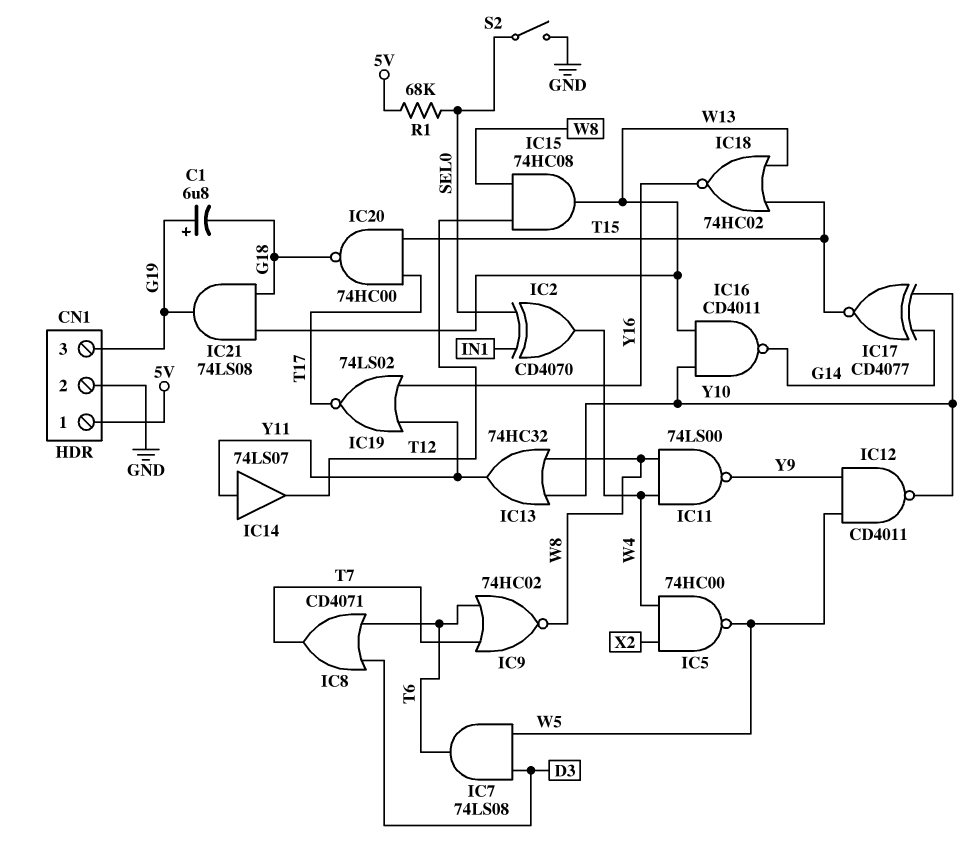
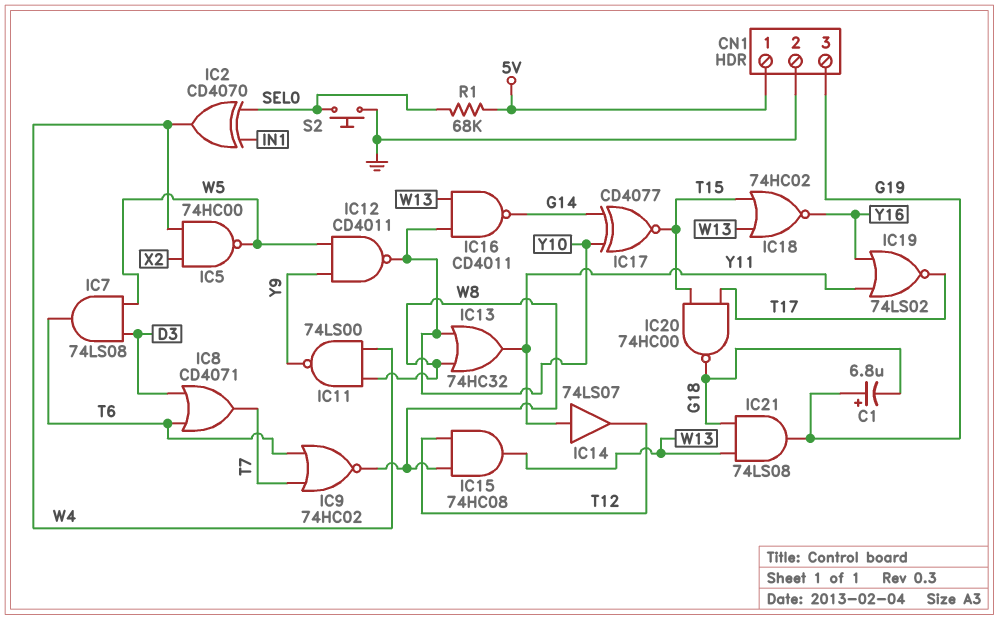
S2: switch (GND, SEL0) -> button (GND, SEL0)

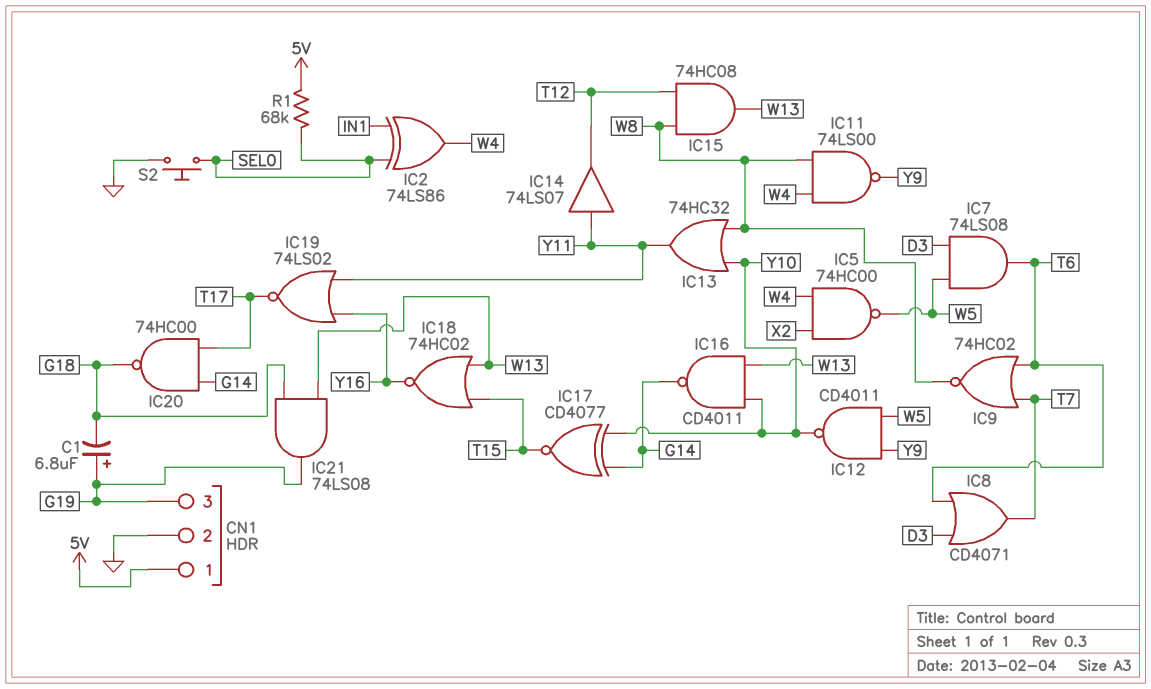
IC2: XOR CD4070 (in IN1, in SEL0, out W4) -> XOR 74LS86 (in IN1, in SEL0, out W4)
IC20: NAND 74HC00 (in T15, in T17, out G18) -> NAND 74HC00 (in G14, in T17, out G18)

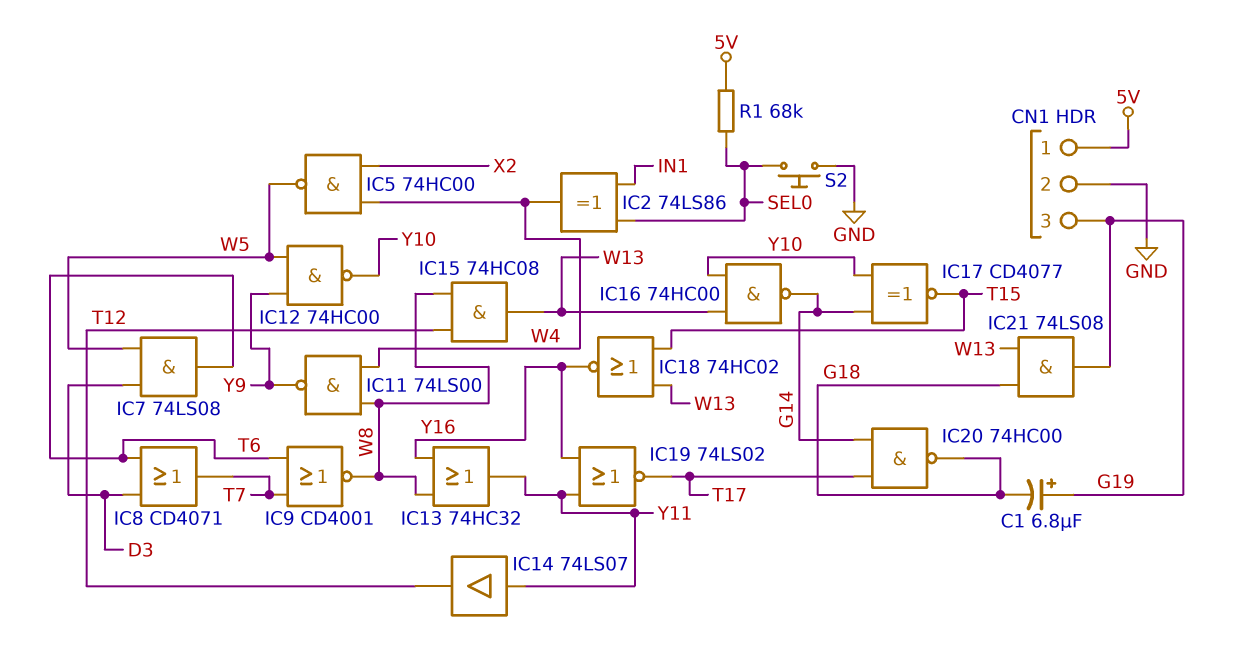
IC9: NOR 74HC02 (in T6, in T7, out W8) -> NOR CD4001 (in T6, in T7, out W8)
IC12: NAND CD4011 (in W5, in Y9, out Y10) -> NAND 74HC00 (in W5, in Y9, out Y10)
IC13: OR 74HC32 (in W8, in Y10, out Y11) -> OR 74HC32 (in W8, in Y16, out Y11)
IC16: NAND CD4011 (in W13, in Y10, out G14) -> NAND 74HC00 (in W13, in Y10, out G14)

